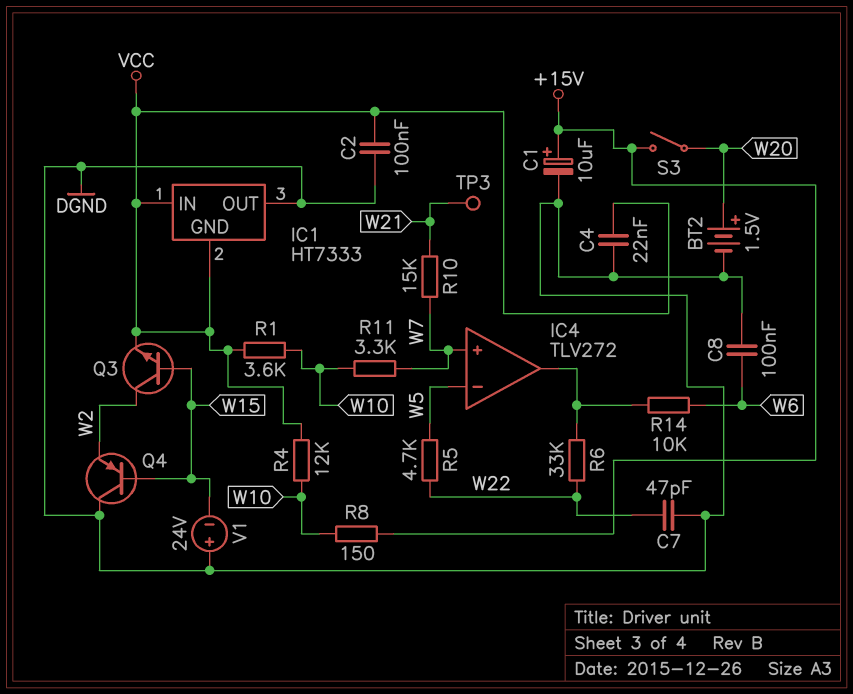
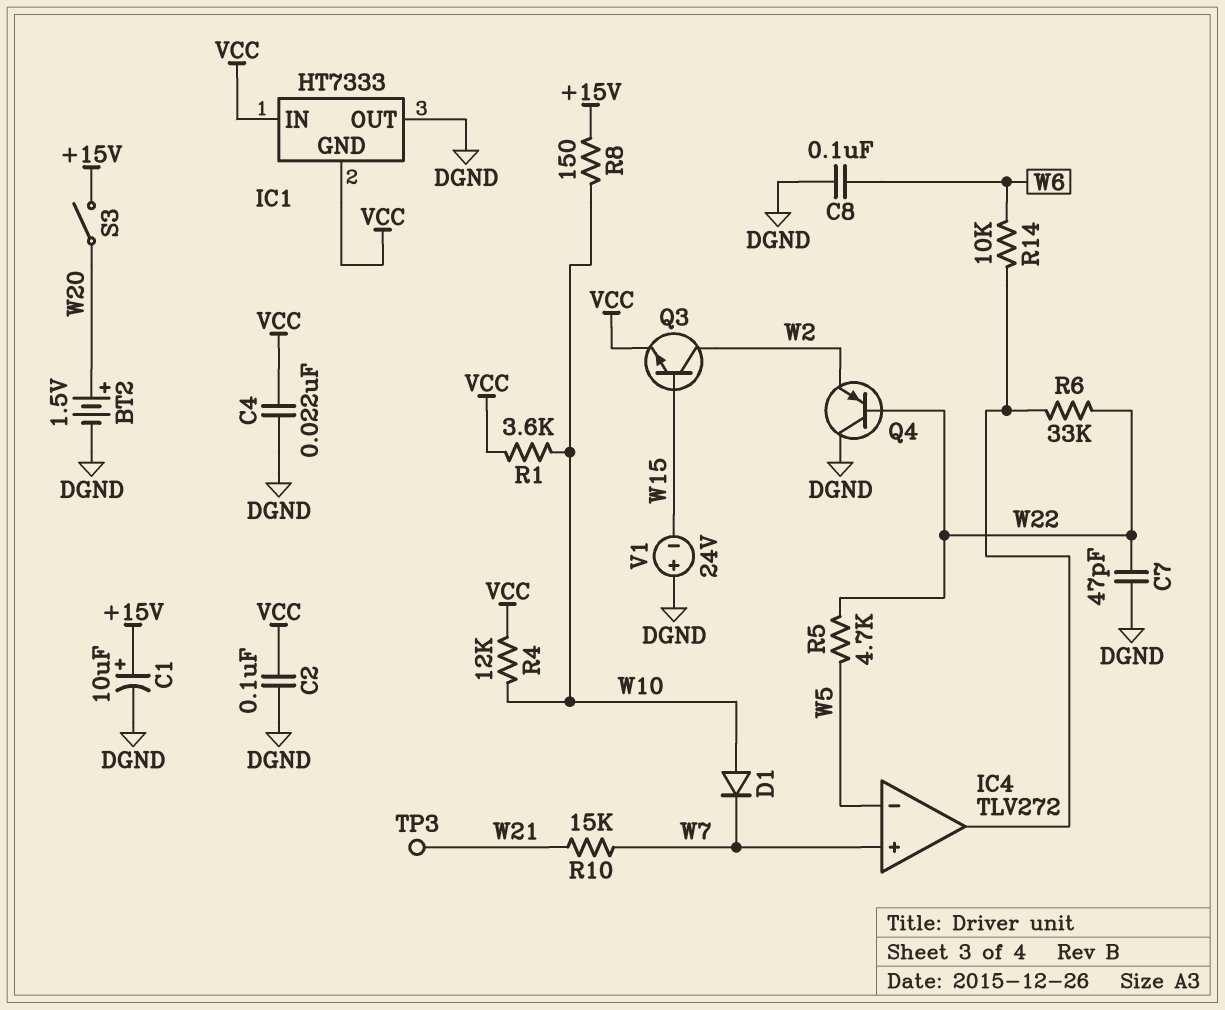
D1: none -> diode (A W10, K W7)
Q4: PNP (B W15, C DGND, E W2) -> PNP (B W22, C DGND, E W2)
R11: 3.3k (W7, W10) -> none

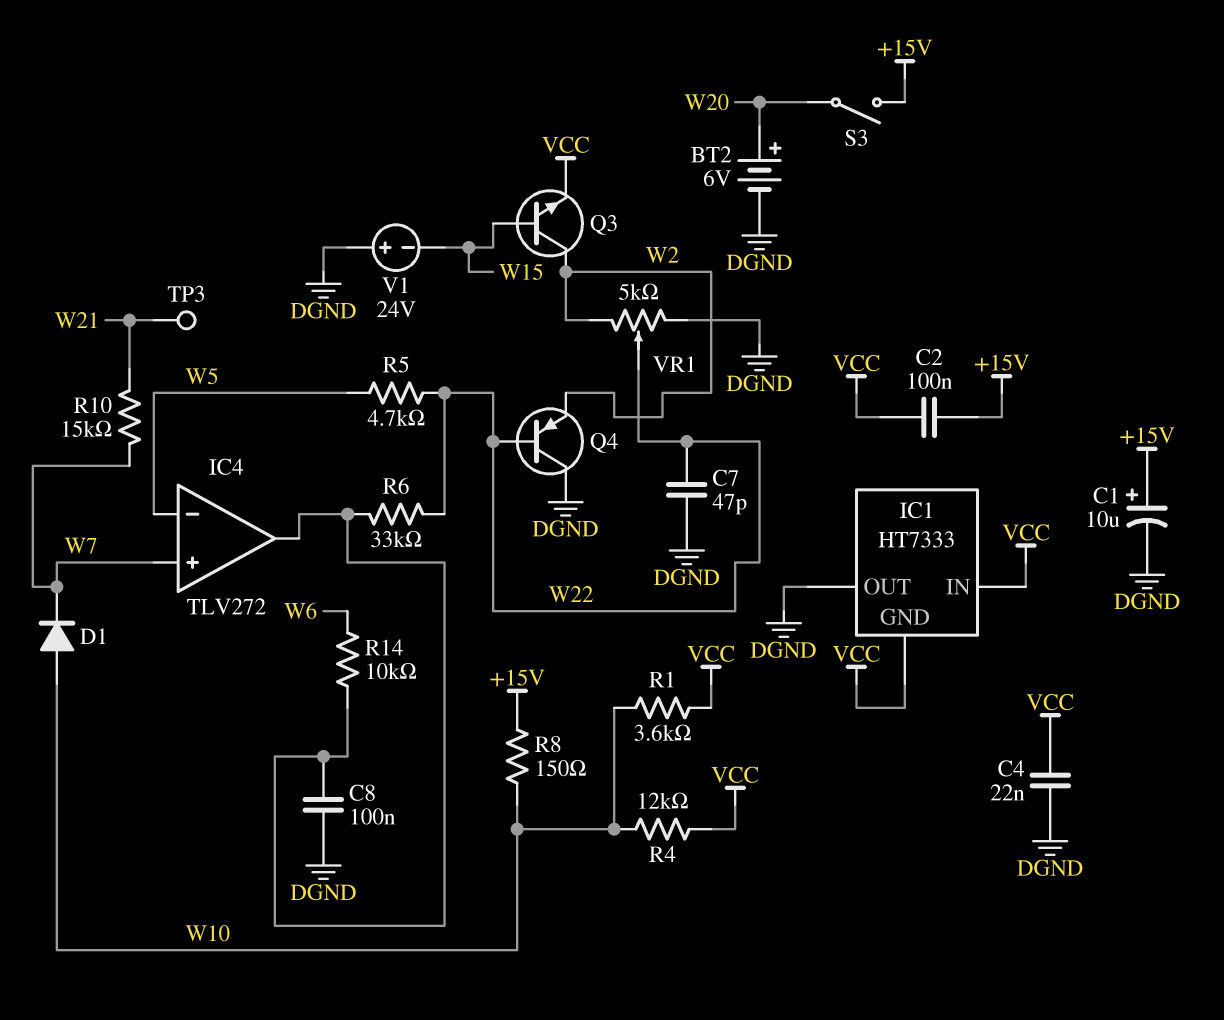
BT2: 1.5V (plus W20, minus DGND) -> 6V (plus W20, minus DGND)
C2: 100nF (DGND, VCC) -> 100nF (+15V, VCC)
C8: 100nF (DGND, W6) -> 100nF (DGND, IC4/out)
VR1: none -> 5k (DGND, W2, wiper W22)

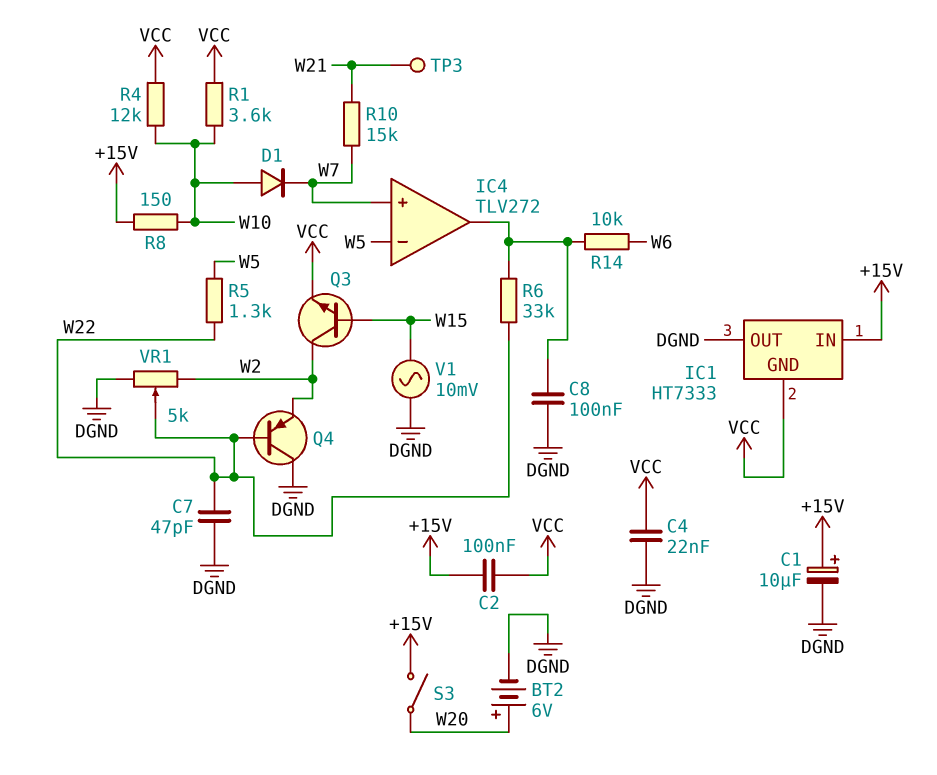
IC1 pin IN: VCC -> +15V
R5: 4.7k (W5, W22) -> 1.3k (W5, W22)
V1: 24V (plus DGND, minus W15) -> AC 10mV (DGND, W15)

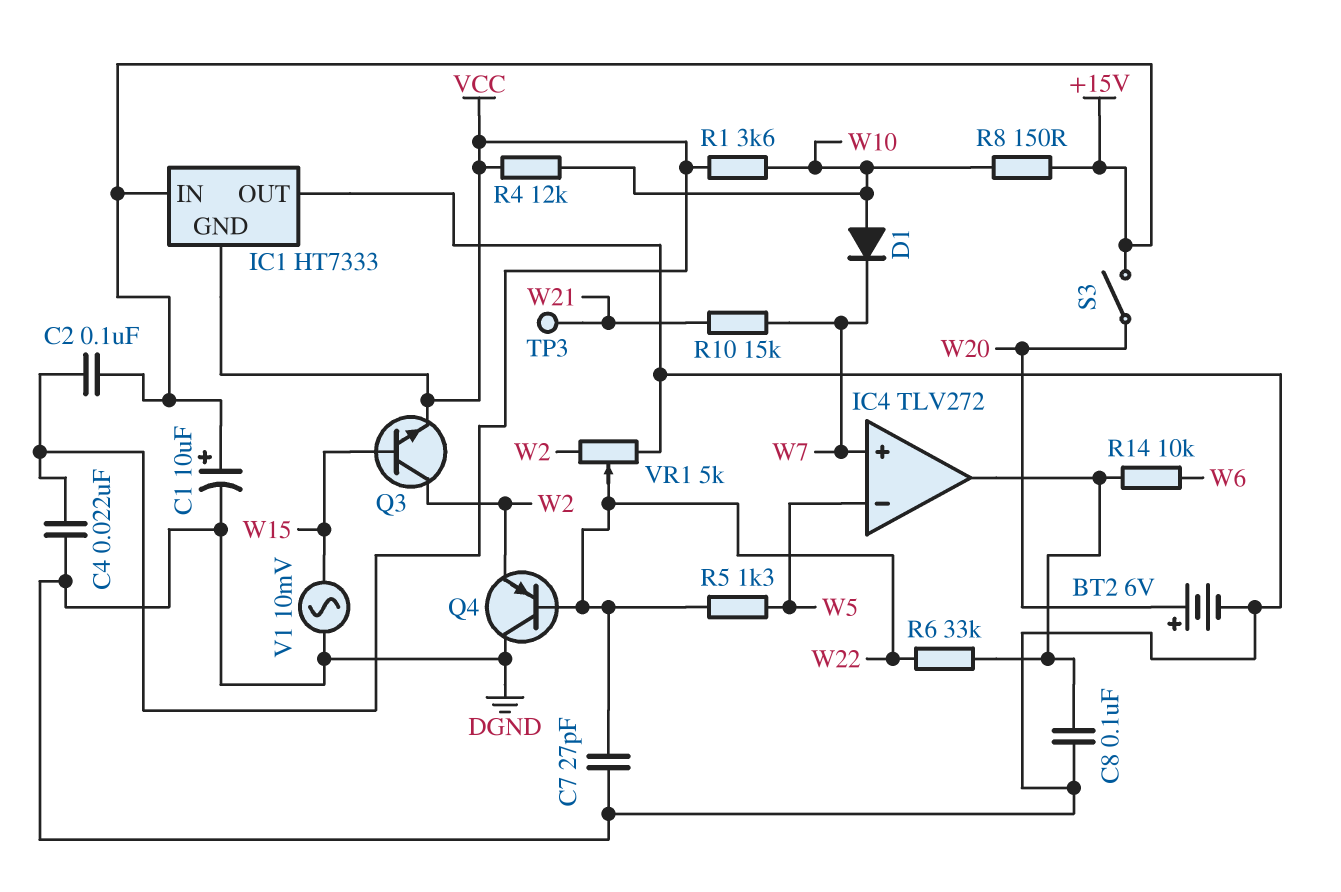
C7: 47pF (DGND, W22) -> 27pF (DGND, W22)

